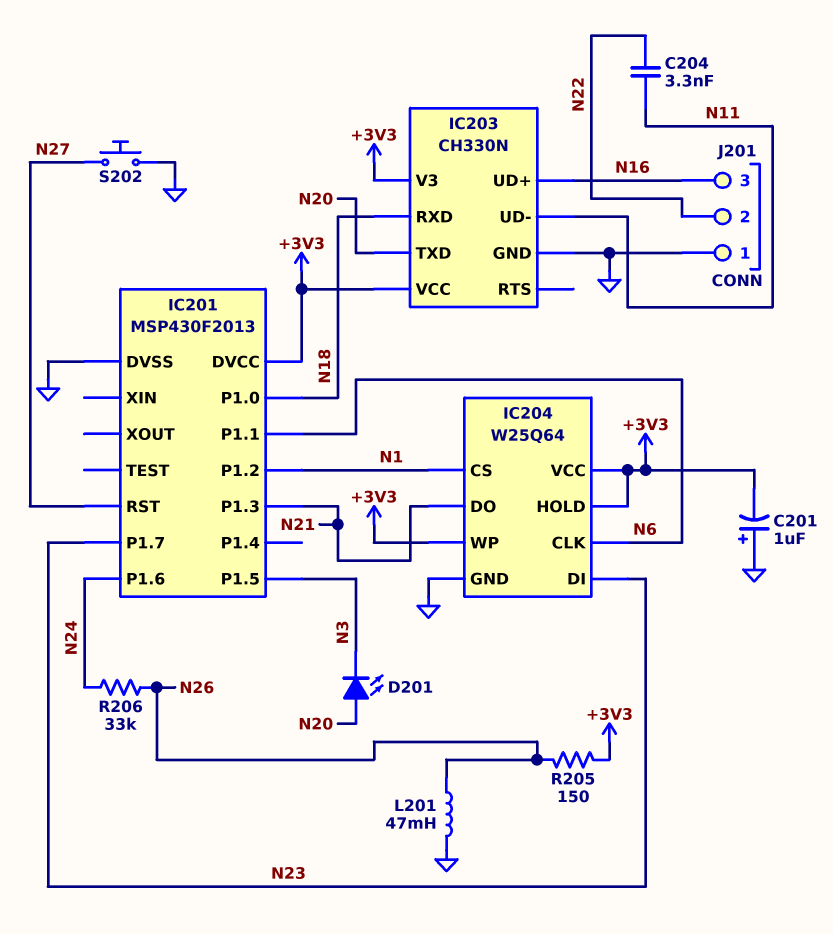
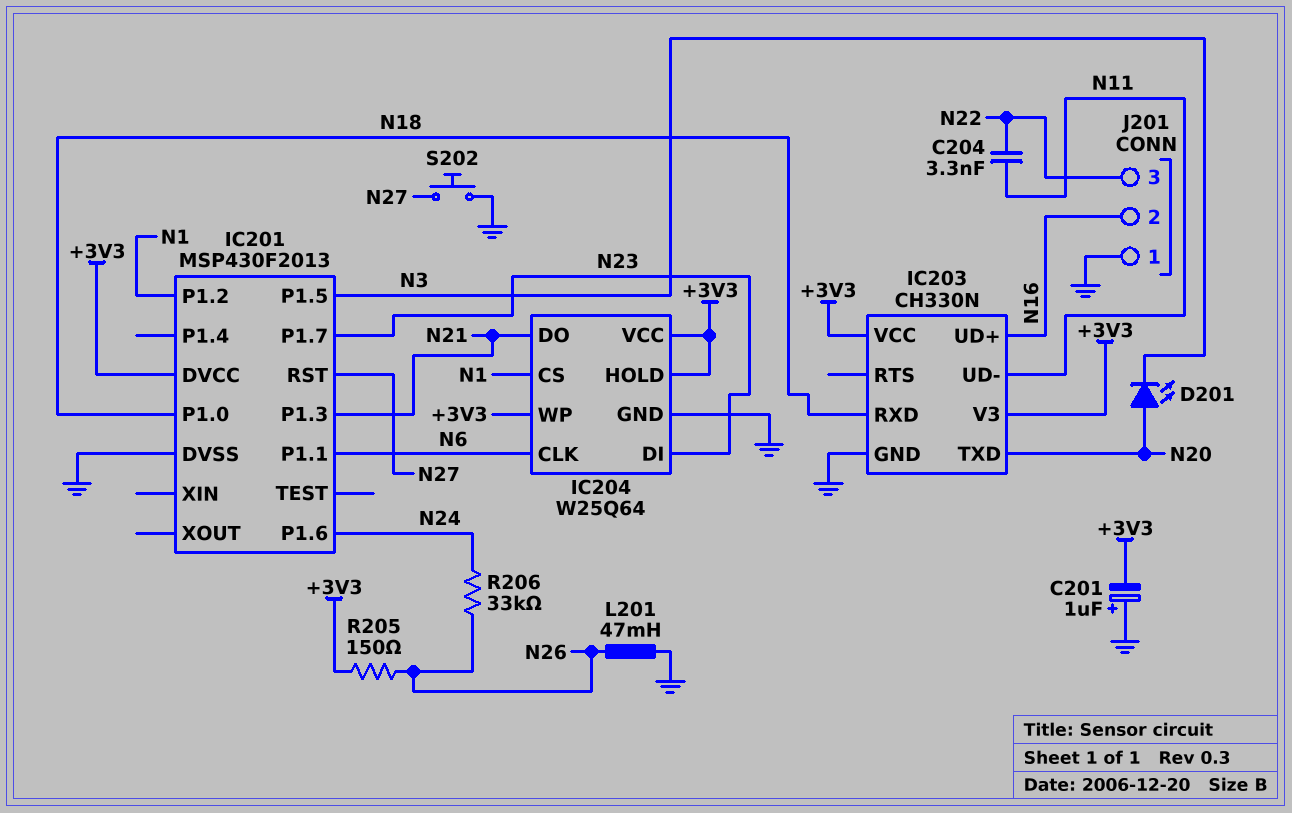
J201 pin 2: N22 -> N16
J201 pin 3: N16 -> N22

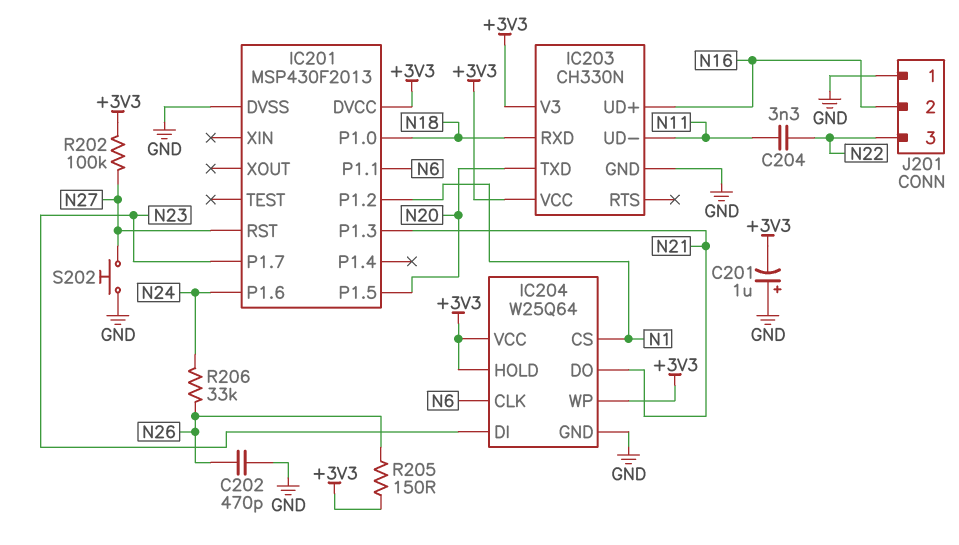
C202: none -> 470pF (GND, N26)
D201: LED (A N20, K N3) -> none
IC201 pin P1.5: N3 -> N20
L201: 47mH (GND, N26) -> none
R202: none -> 100k (+3V3, N27)

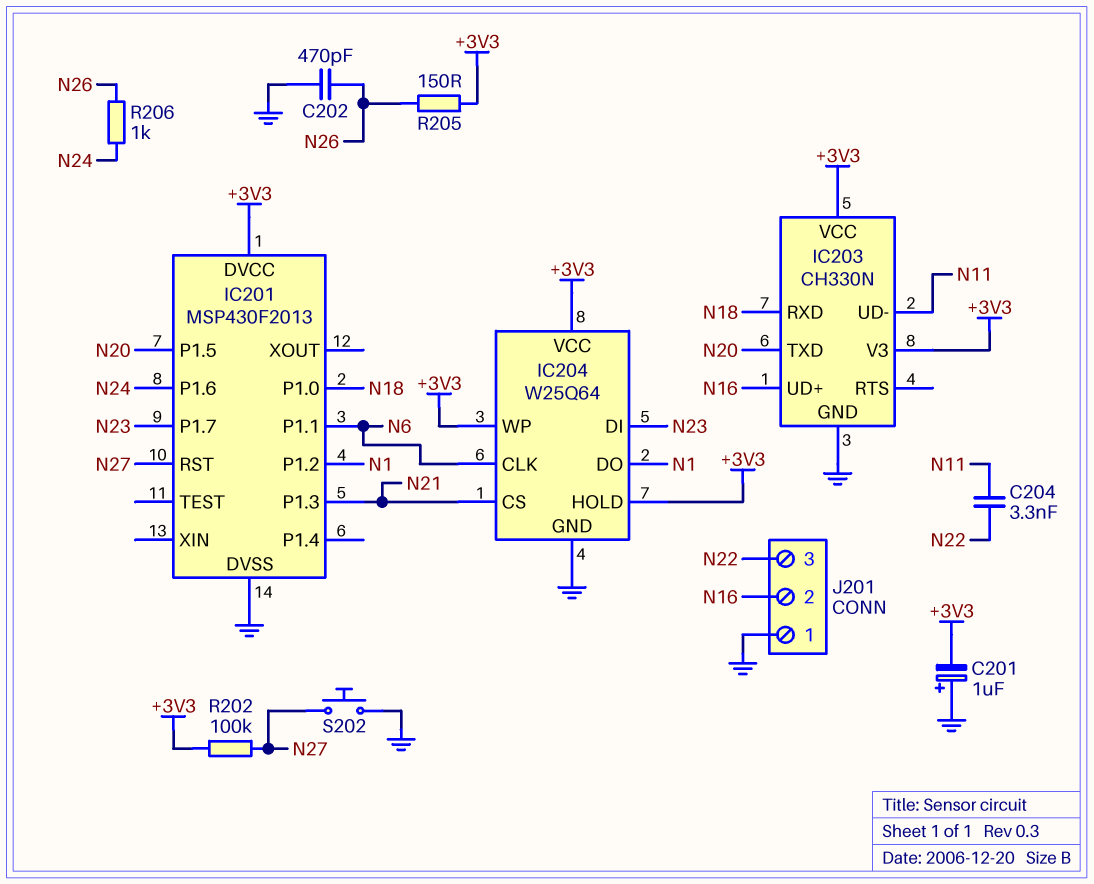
IC204 pin CS: N1 -> N21
IC204 pin DO: N21 -> N1
R206: 33k (N24, N26) -> 1k (N24, N26)

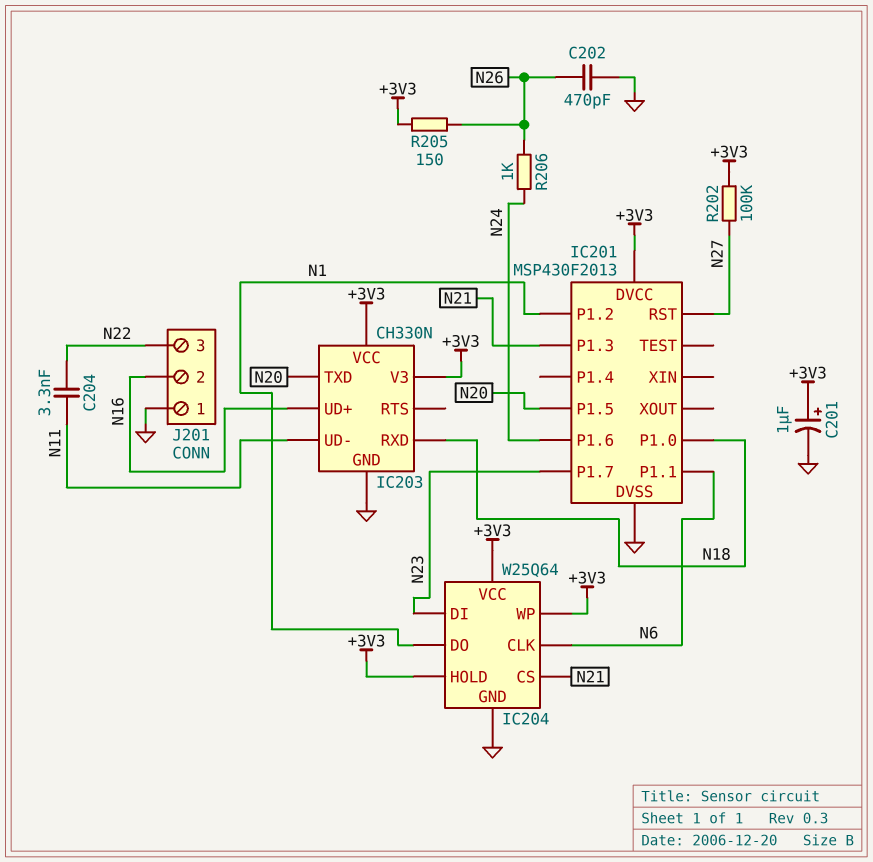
C201: 1uF (plus GND, minus +3V3) -> 1uF (plus +3V3, minus GND)
S202: button (GND, N27) -> none

